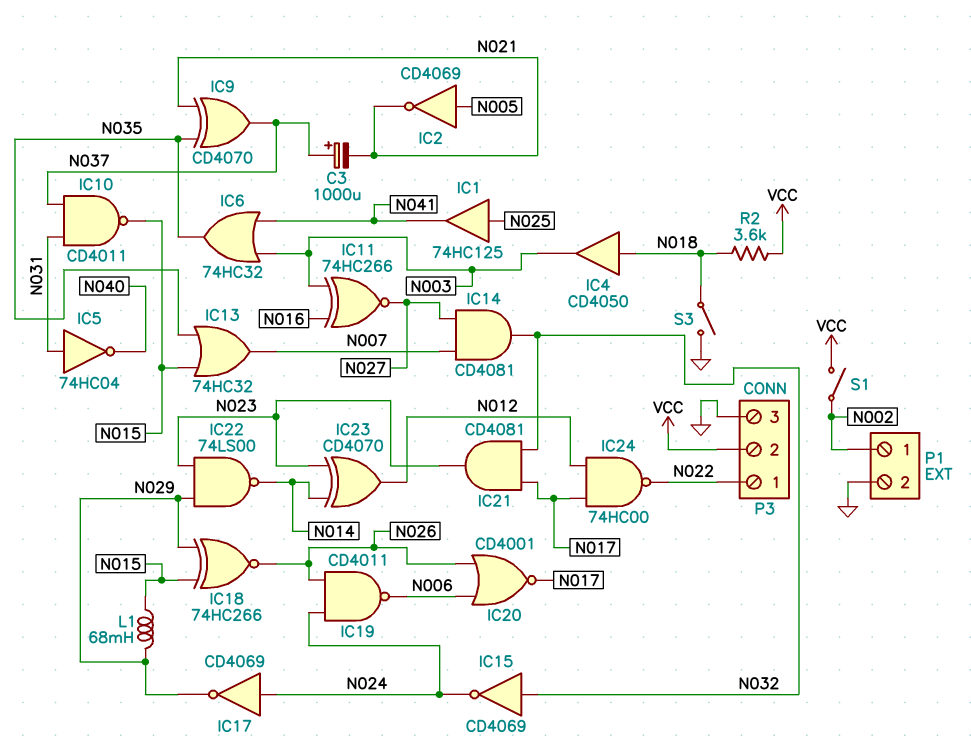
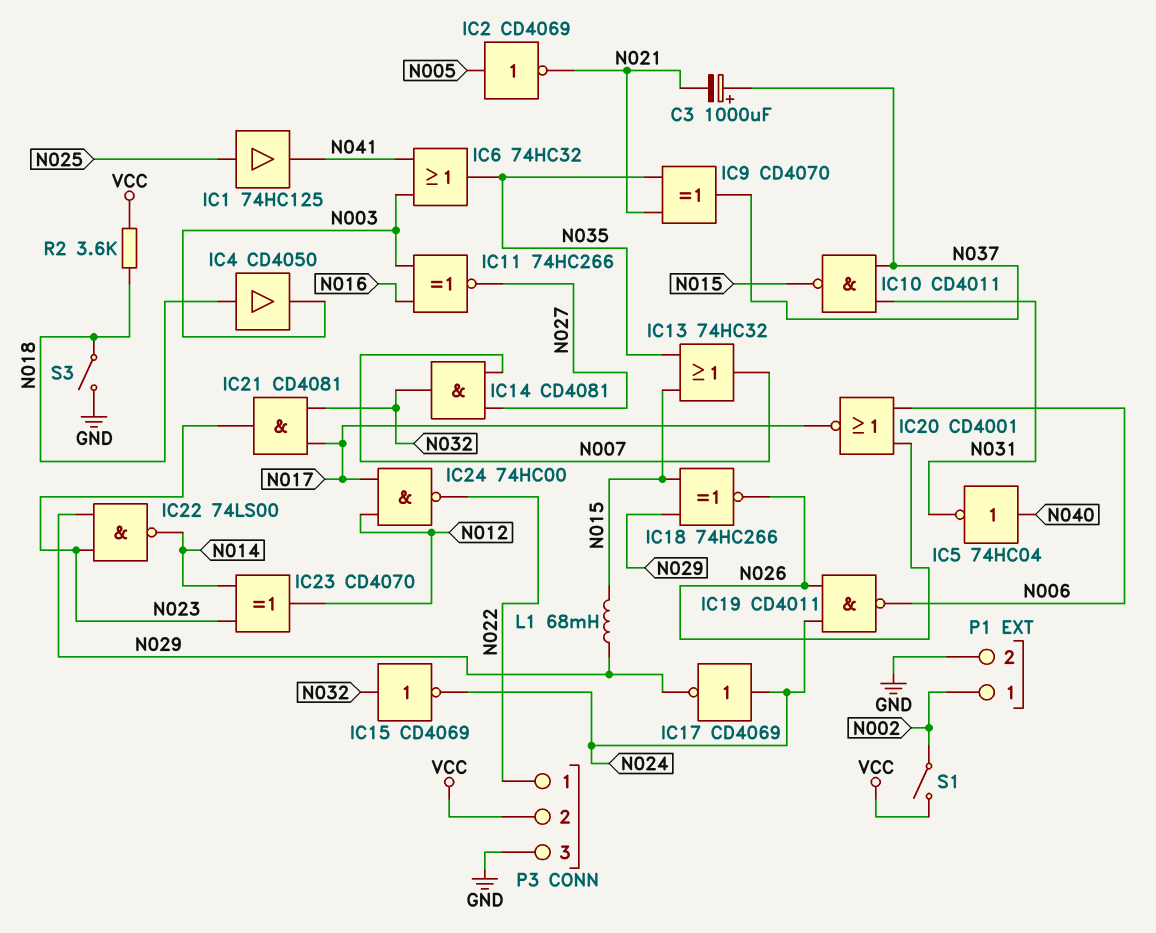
IC5: NOT 74HC04 (in N031, out N040) -> NOT 74HC04 (in N040, out N031)

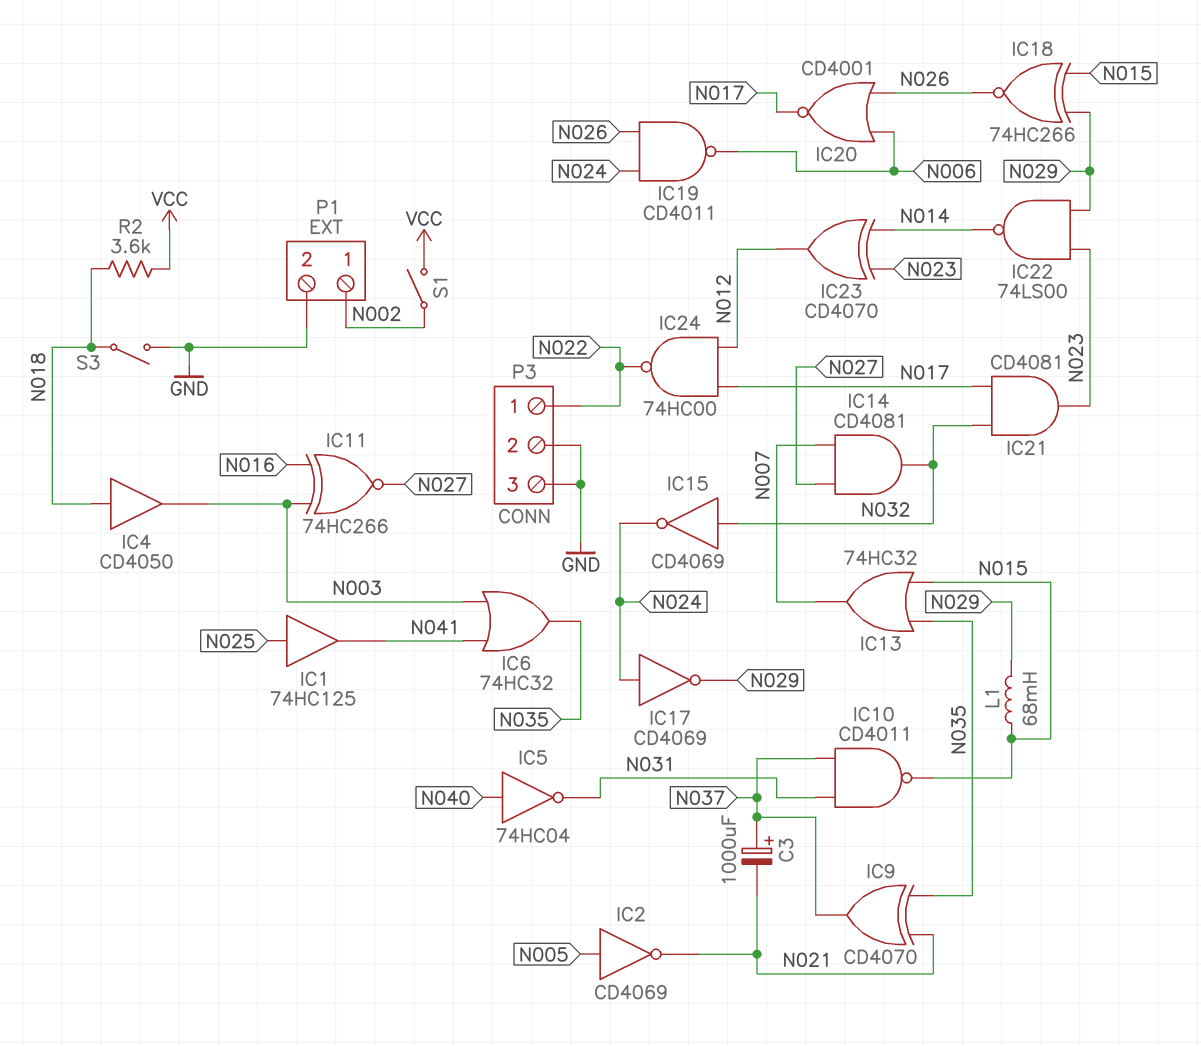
P3 pin 2: VCC -> GND

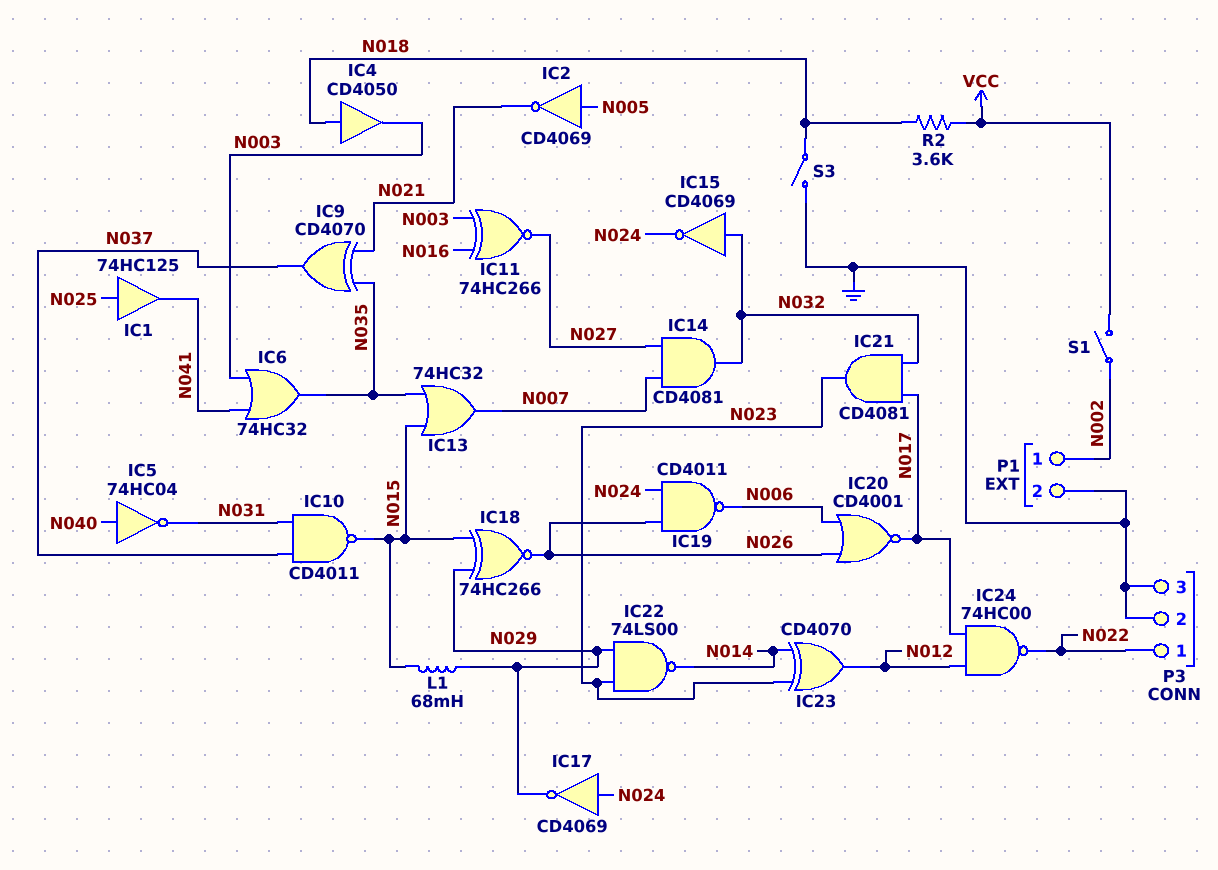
C3: 1000uF (plus N037, minus N021) -> none

